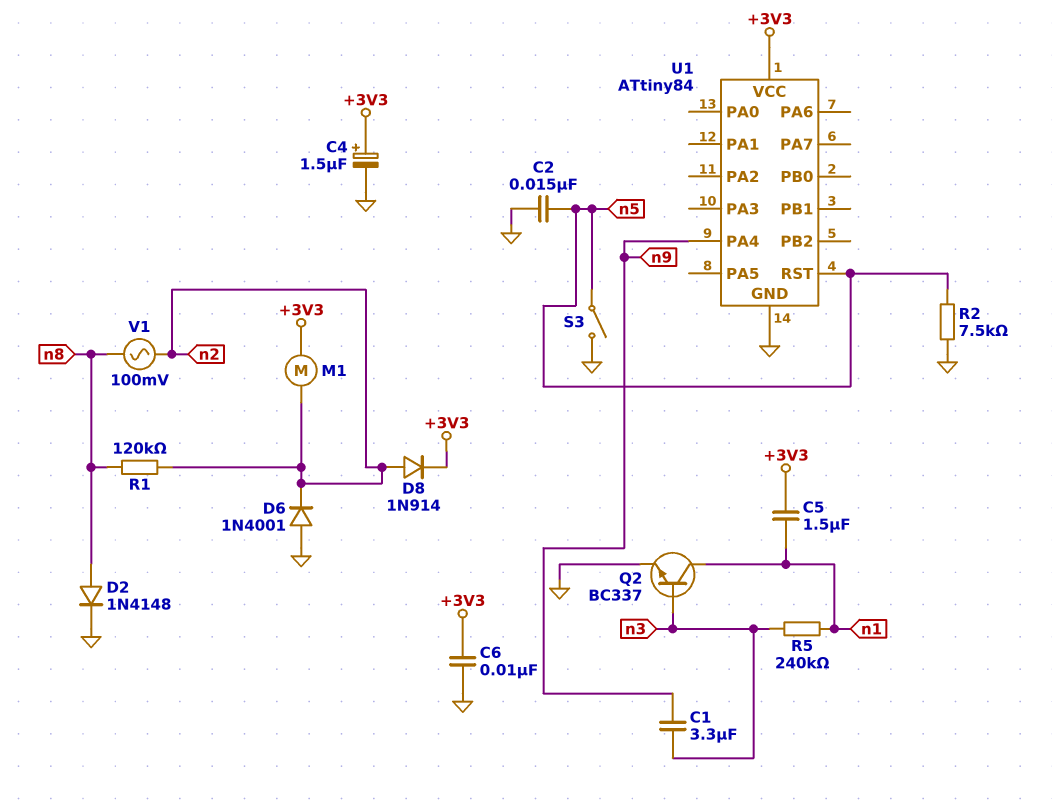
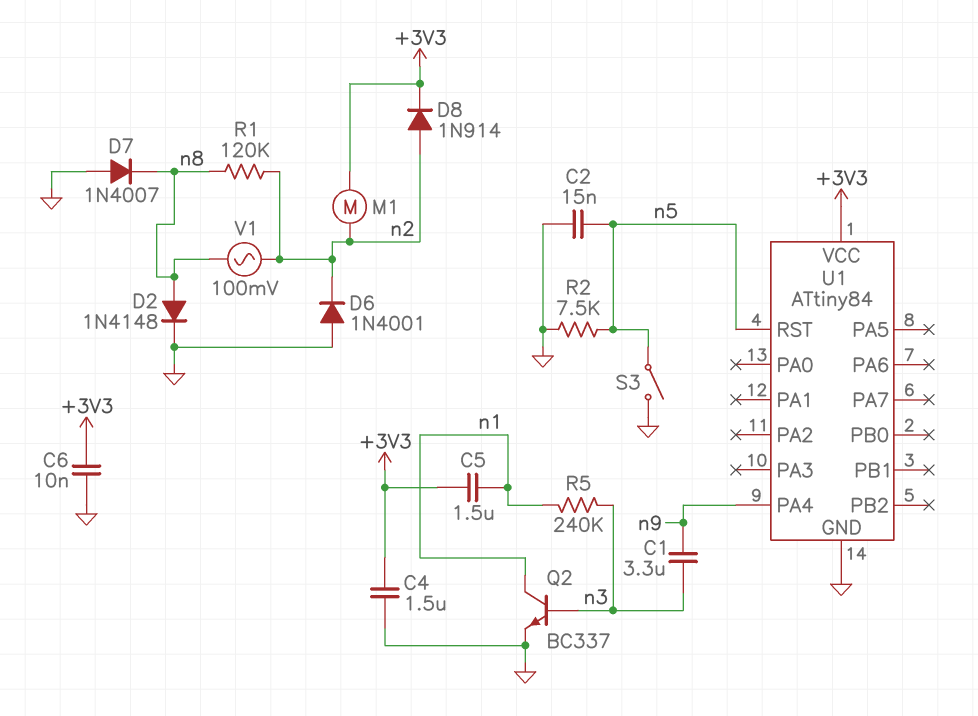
C4: 1.5uF (plus +3V3, minus GND) -> 1.5uF (+3V3, GND)
D7: none -> diode 1N4007 (A GND, K n8)

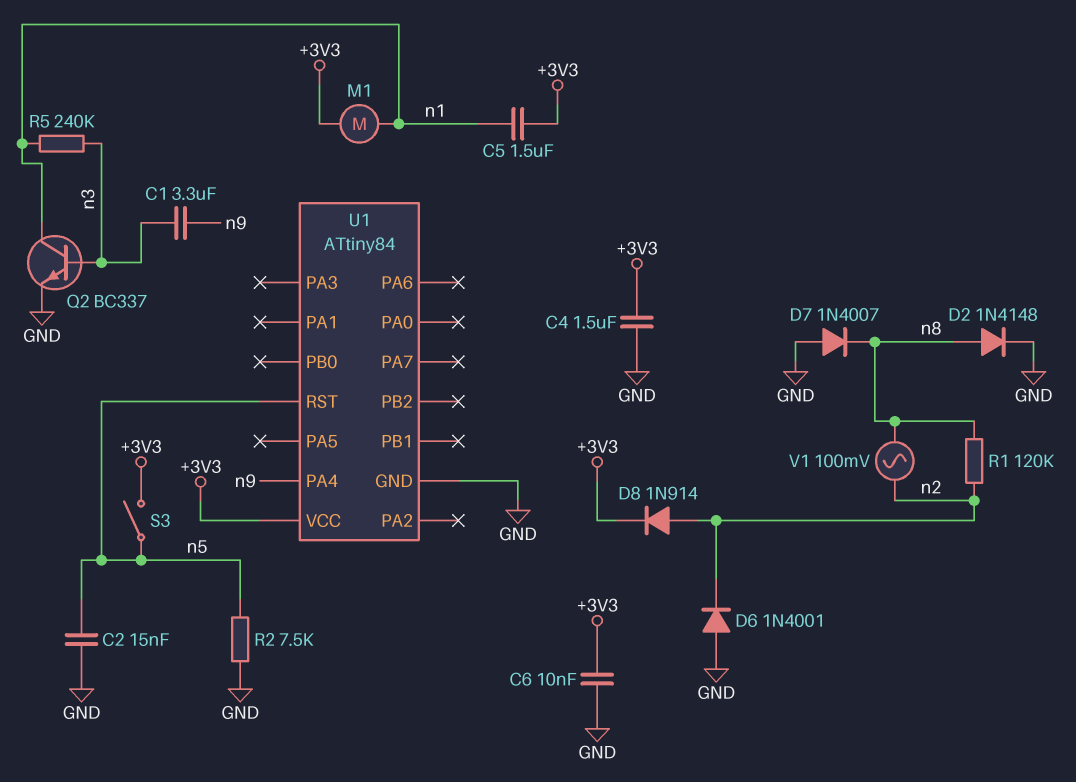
M1: motor (+3V3, n2) -> motor (+3V3, n1)
S3: switch (GND, n5) -> switch (+3V3, n5)

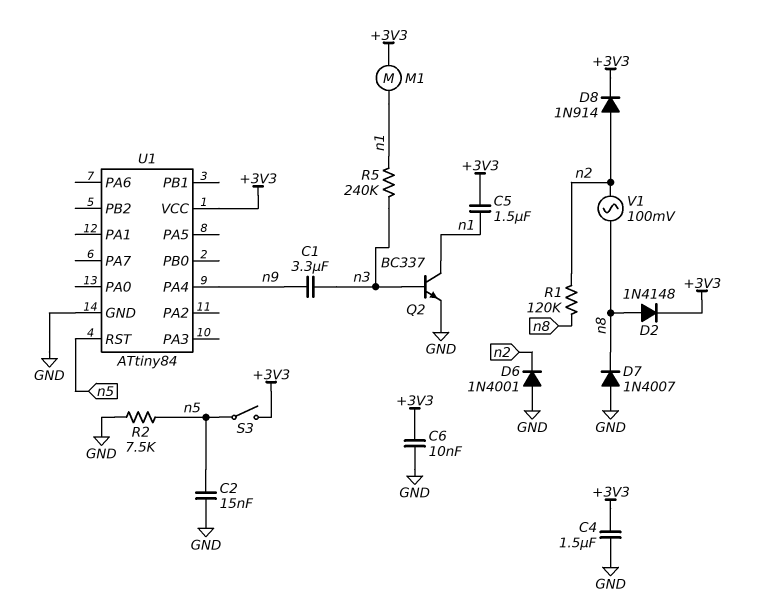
D2: diode 1N4148 (A n8, K GND) -> diode 1N4148 (A n8, K +3V3)

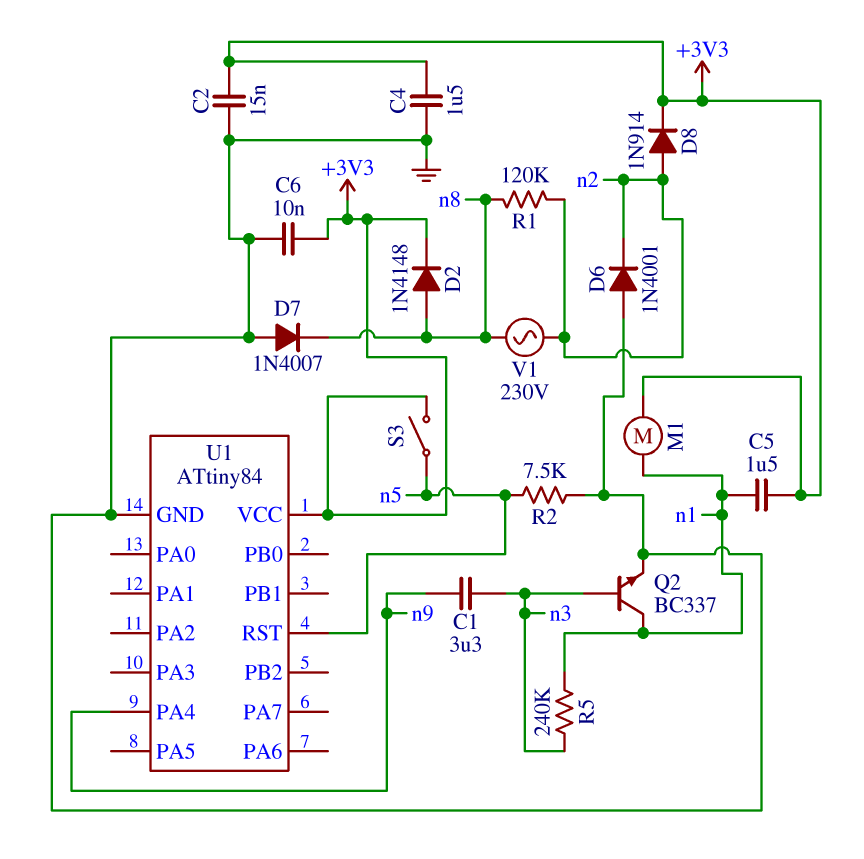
C2: 15nF (GND, n5) -> 15nF (+3V3, GND)
V1: AC 100mV (n2, n8) -> AC 230V (n2, n8)

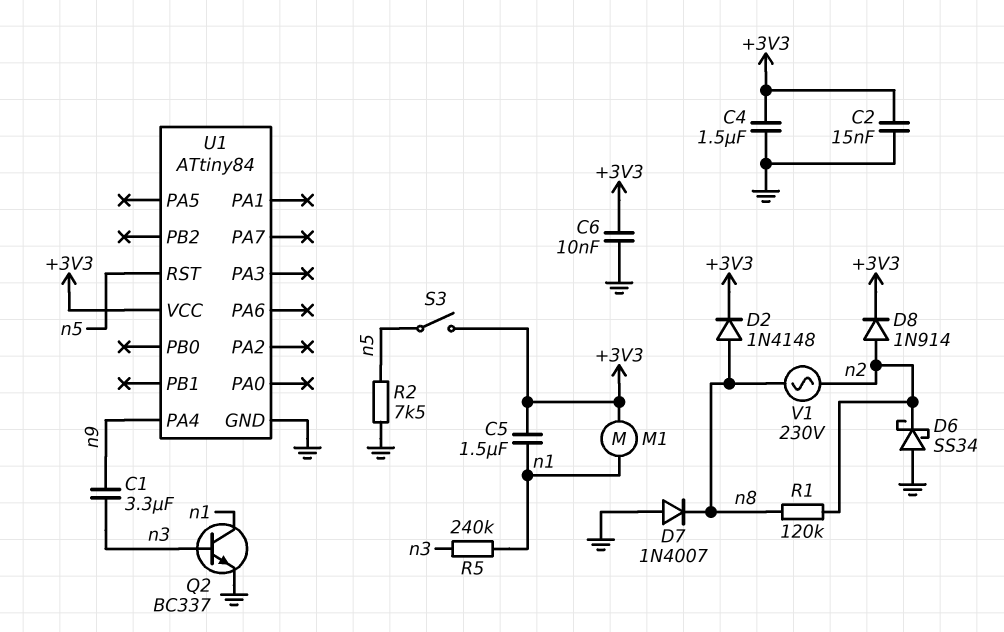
D6: diode 1N4001 (A GND, K n2) -> schottky SS34 (A GND, K n2)

